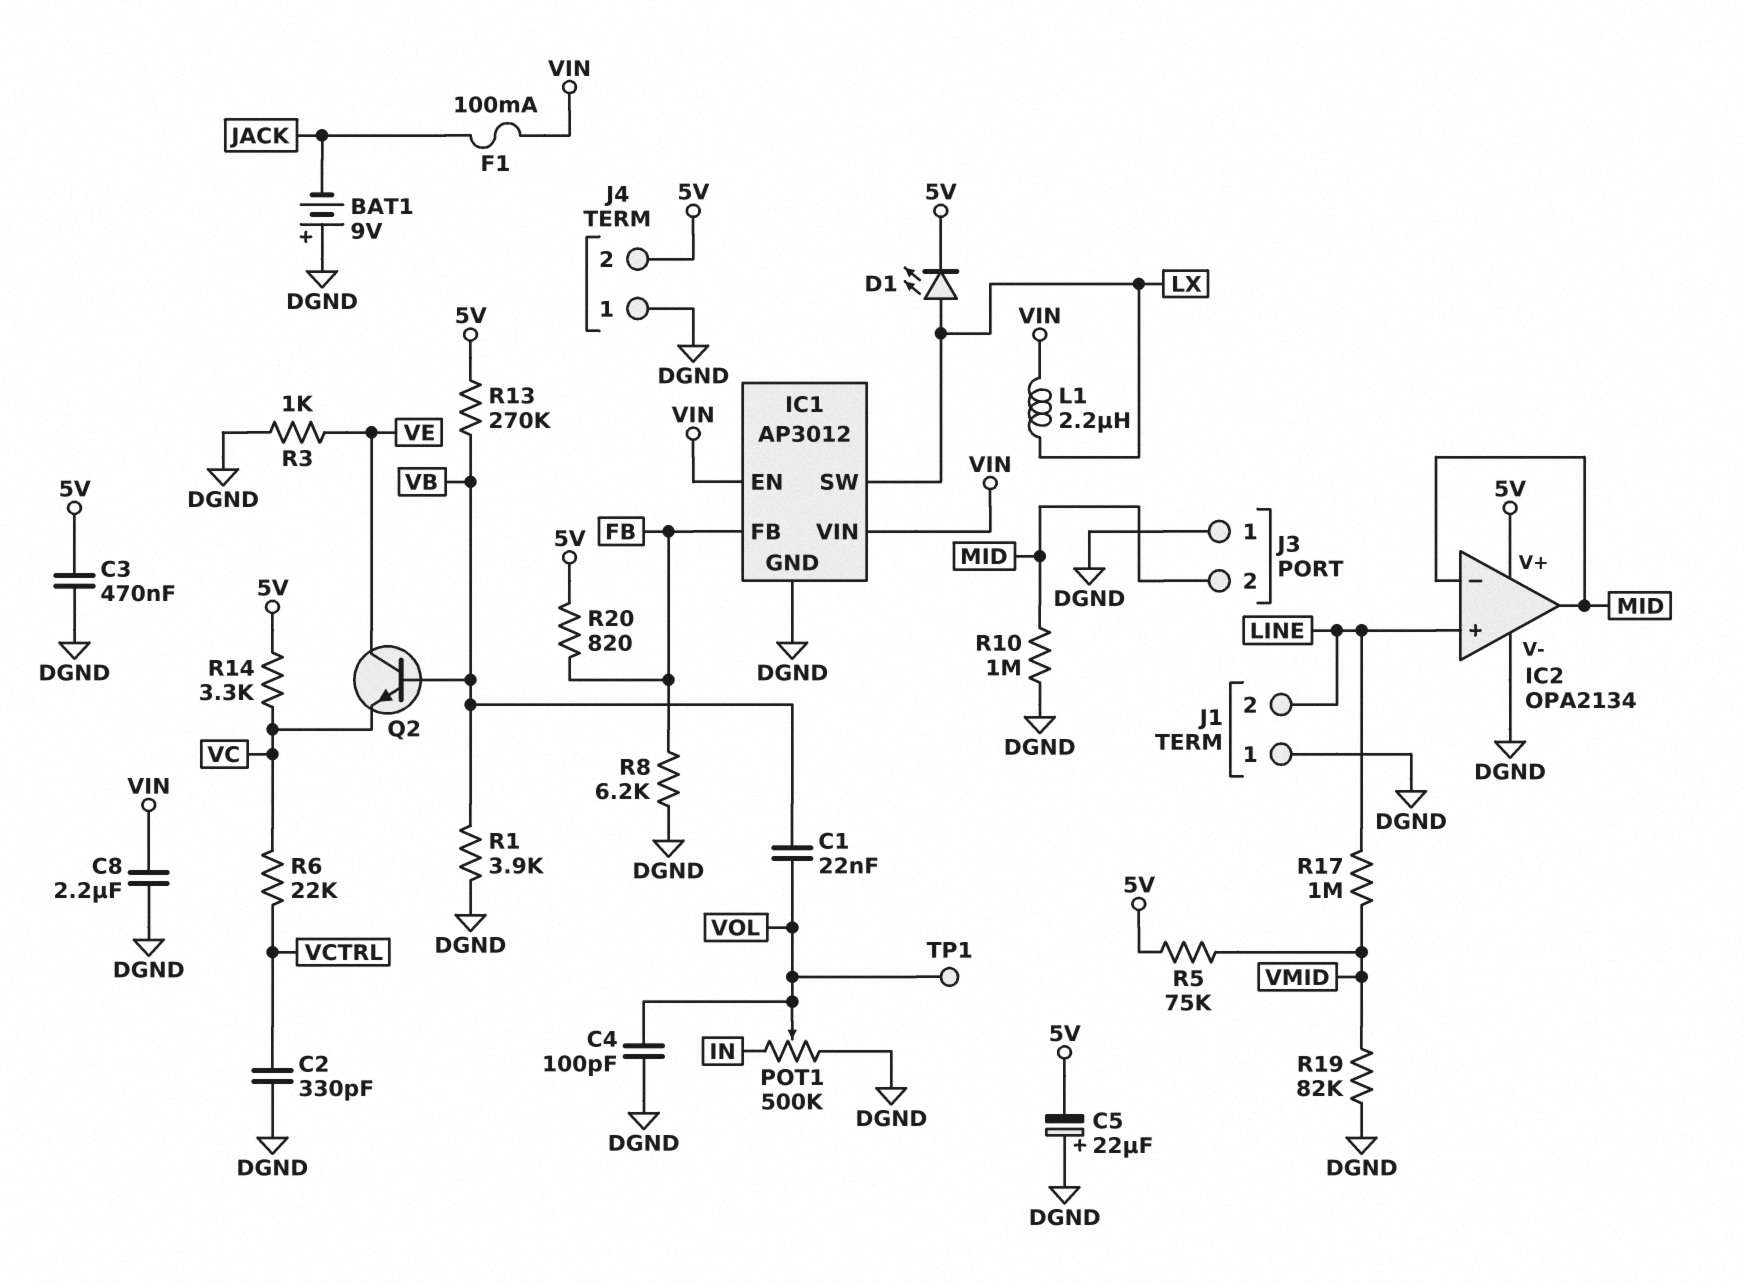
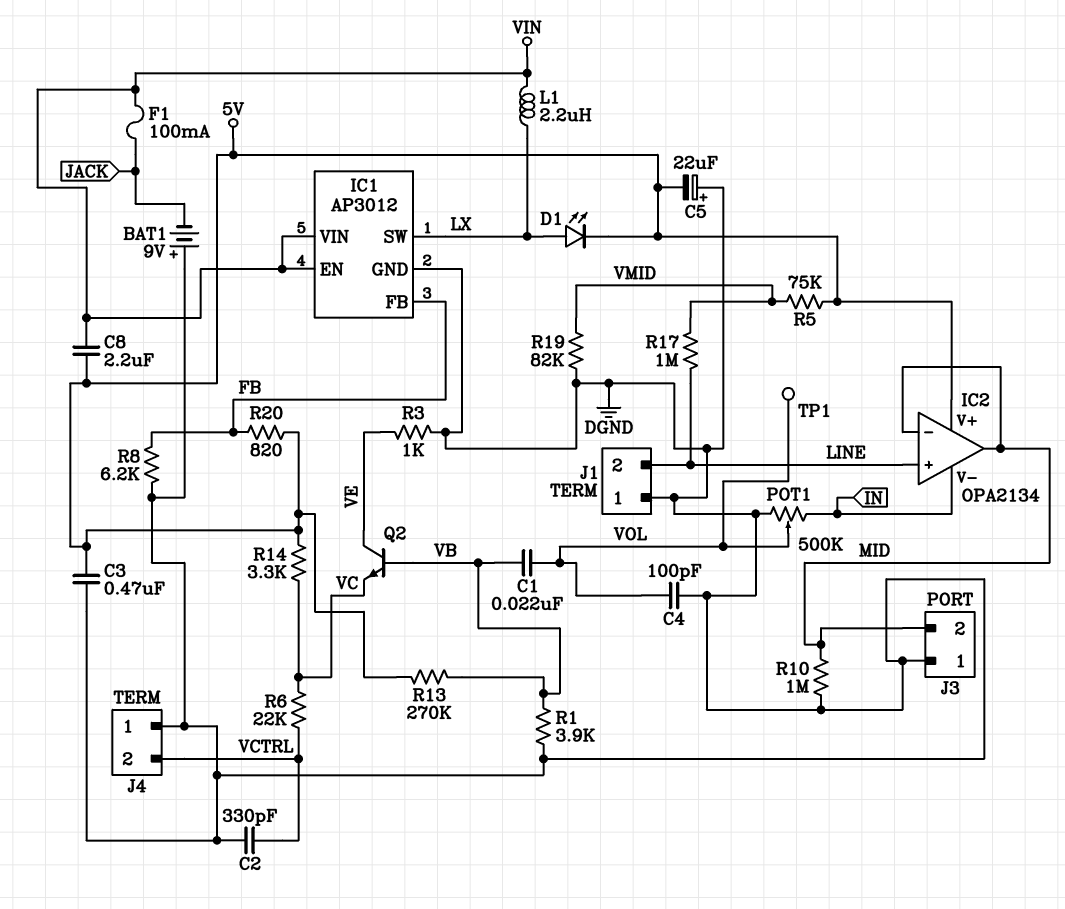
C8: 2.2uF (DGND, VIN) -> 2.2uF (5V, VIN)
IC2 pin V-: DGND -> IN
J4 pin 2: 5V -> VCTRL

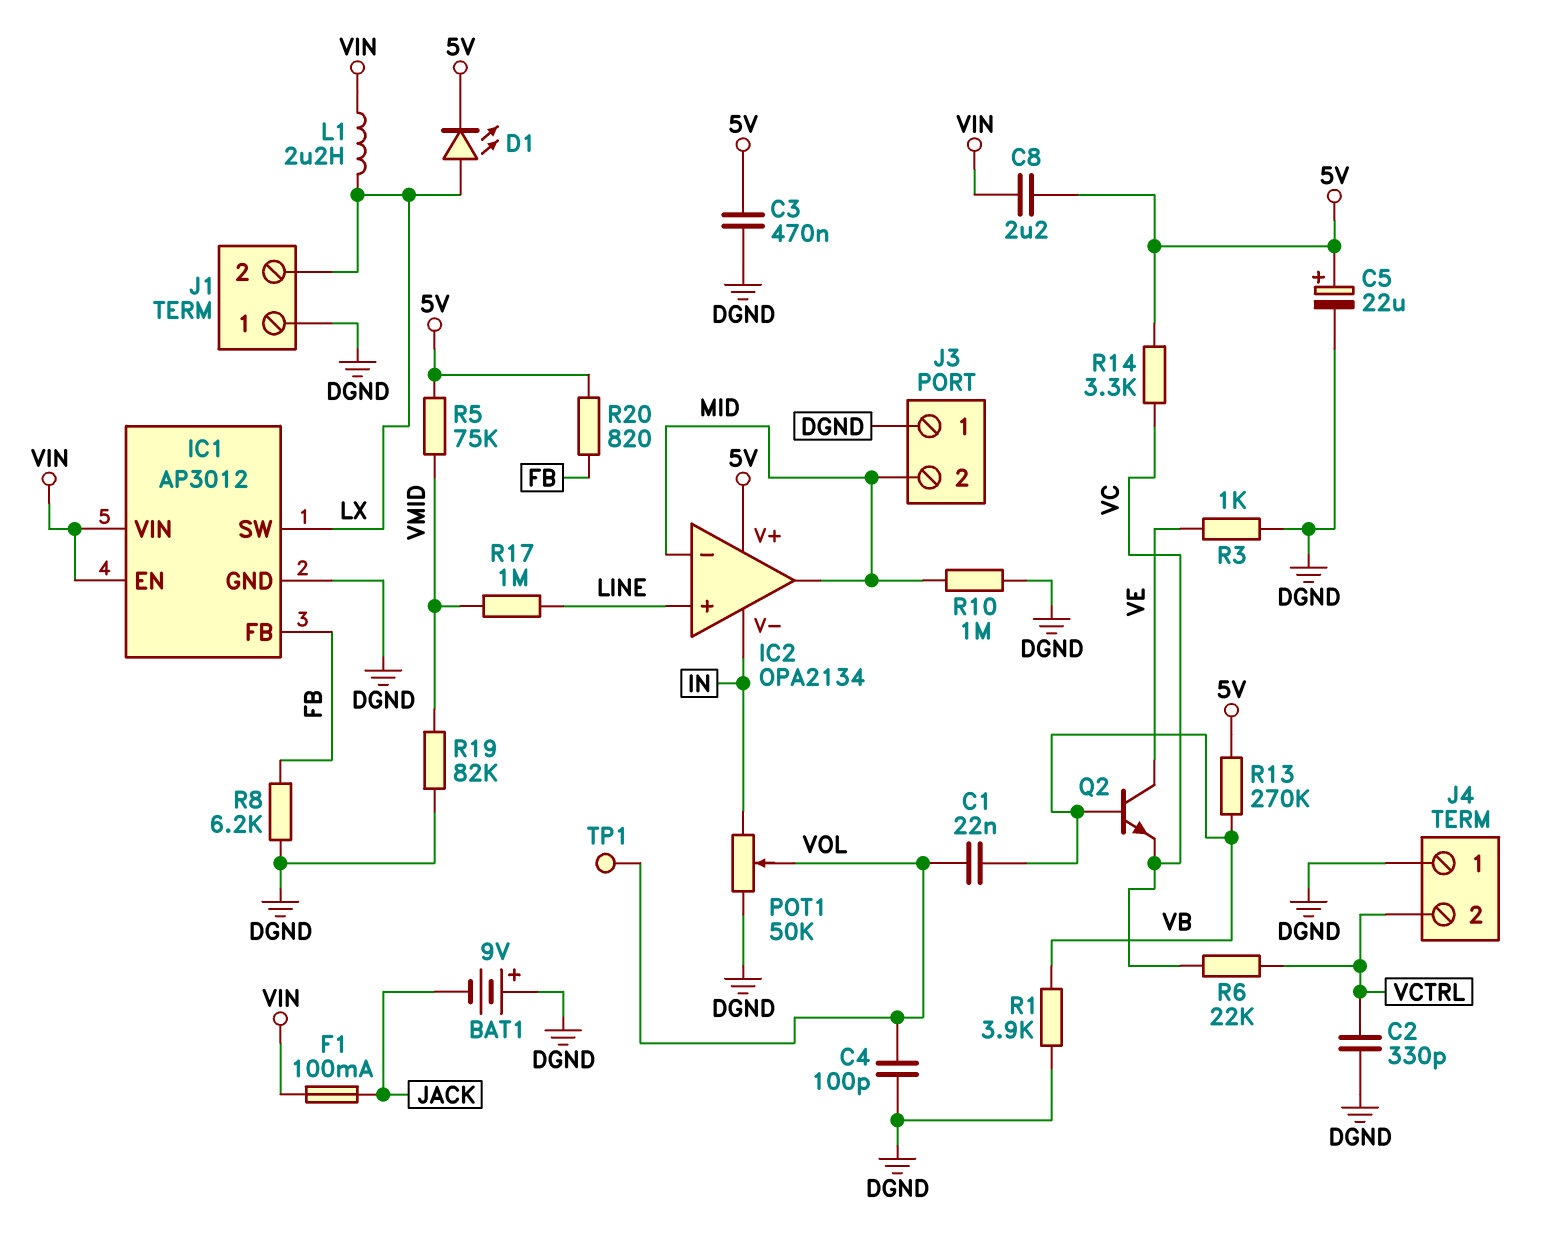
C5: 22uF (plus DGND, minus 5V) -> 22uF (plus 5V, minus DGND)
J1 pin 2: LINE -> LX
POT1: 500k (DGND, IN, wiper VOL) -> 50k (DGND, IN, wiper VOL)

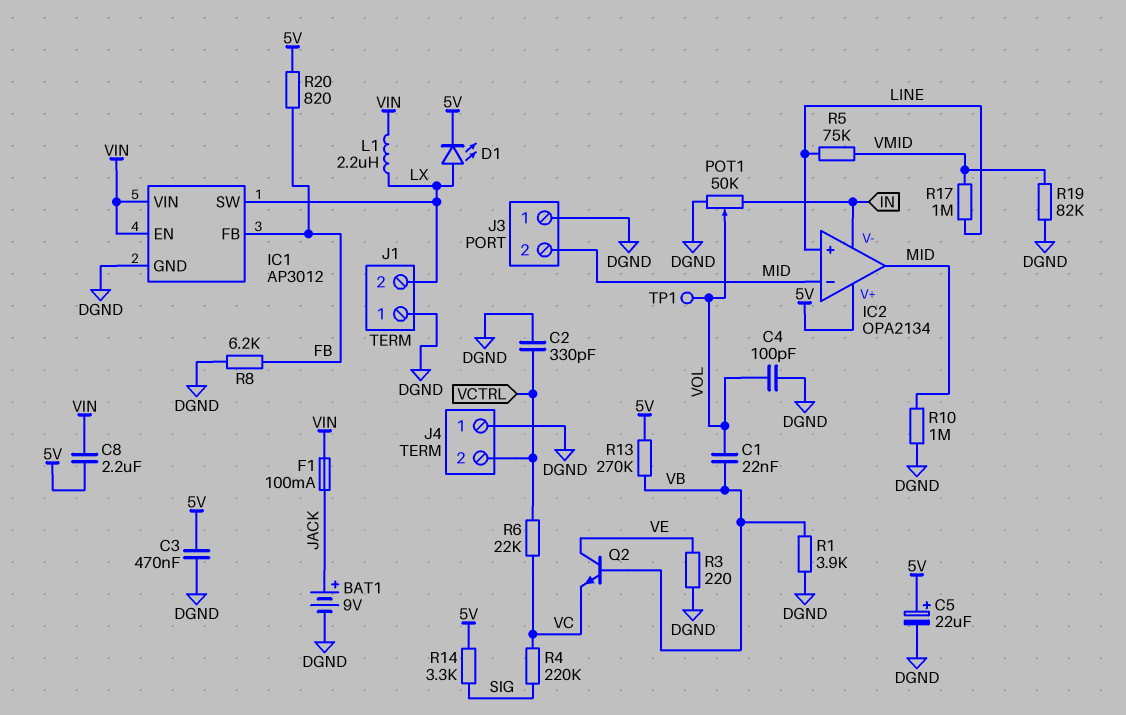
BAT1: 9V (plus DGND, minus JACK) -> 9V (plus JACK, minus DGND)
R3: 1k (DGND, VE) -> 220 (DGND, VE)
R4: none -> 220k (SIG, VC)
R5: 75k (5V, VMID) -> 75k (LINE, VMID)
R14: 3.3k (5V, VC) -> 3.3k (5V, SIG)

